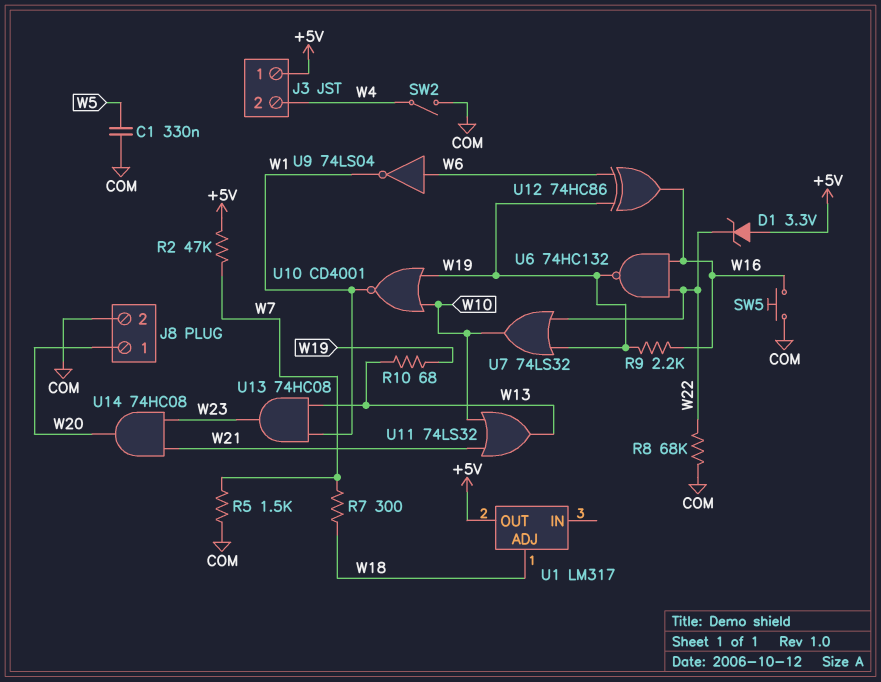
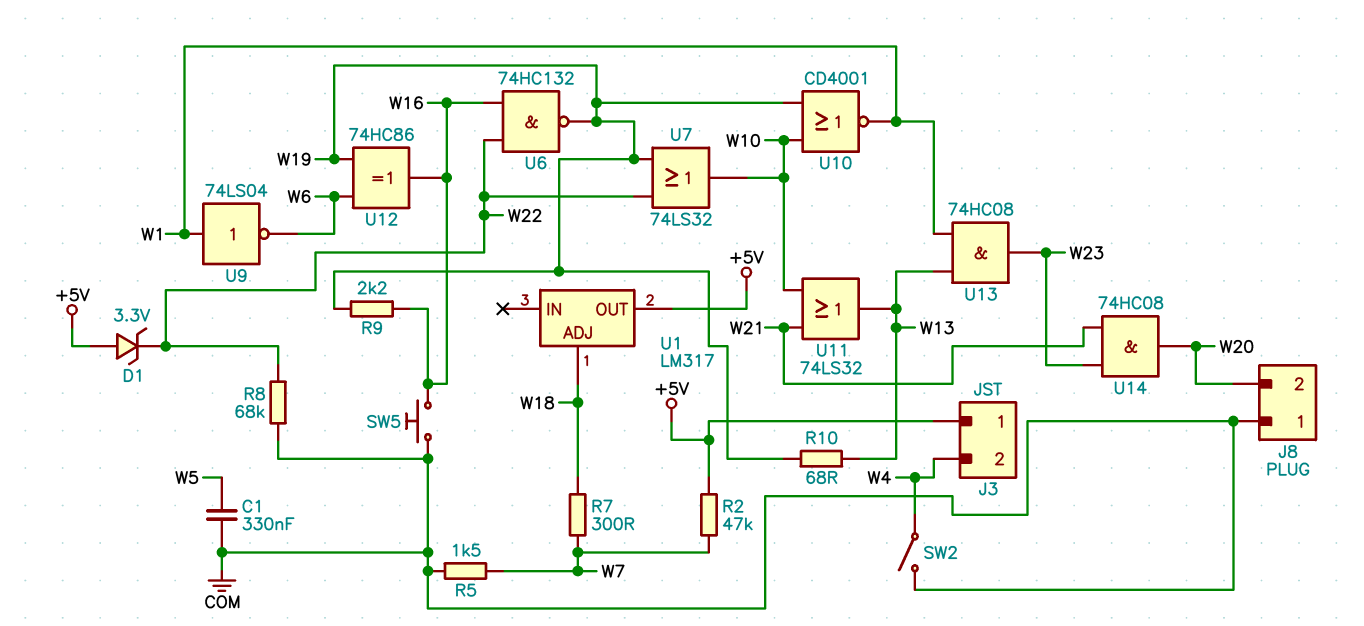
J8 pin 1: W20 -> COM
J8 pin 2: COM -> W20
U9: NOT 74LS04 (in W6, out W1) -> NOT 74LS04 (in W1, out W6)

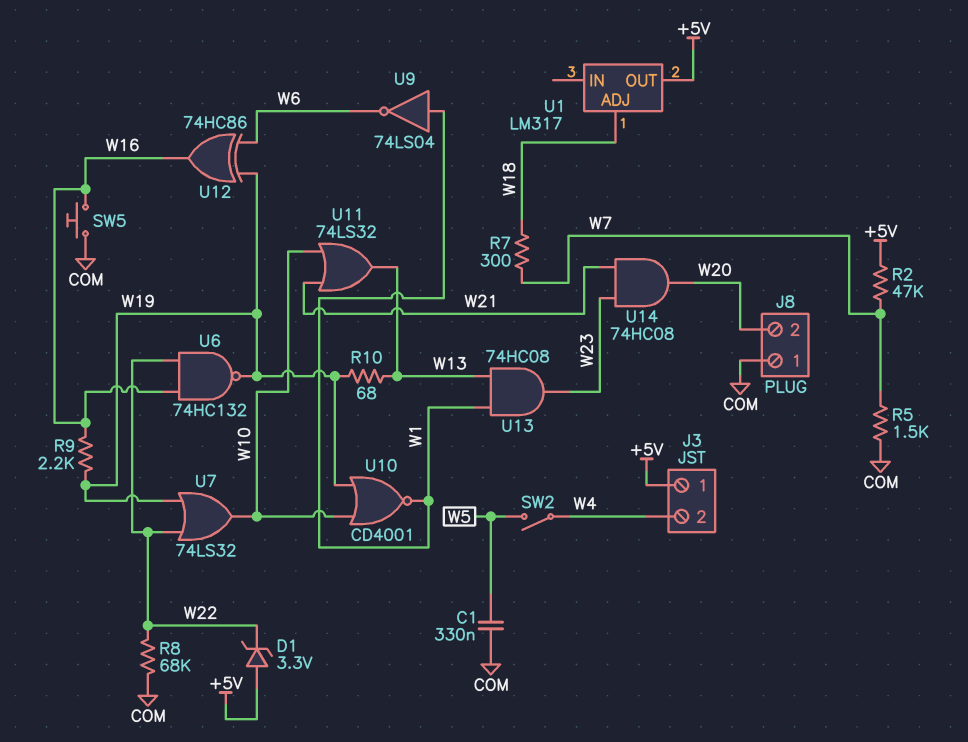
SW2: switch (COM, W4) -> switch (W4, W5)

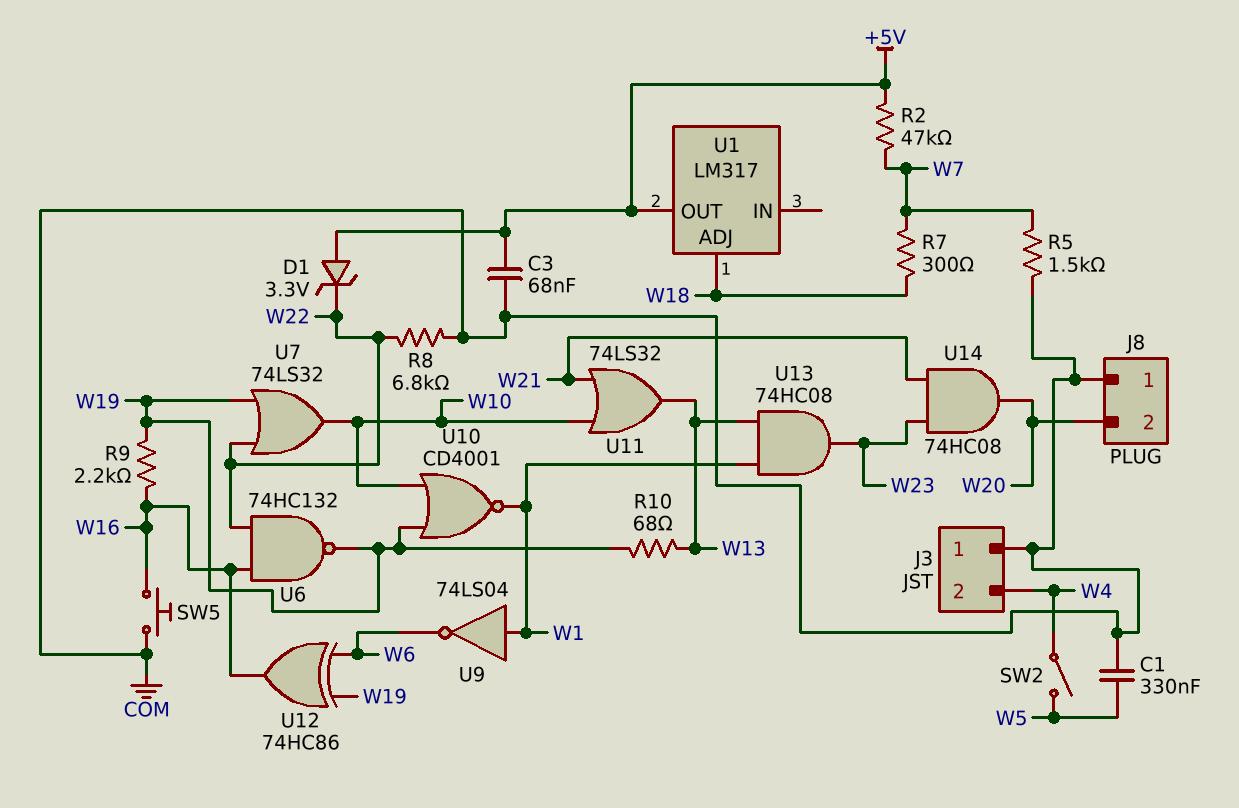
C3: none -> 68nF (+5V, COM)
J3 pin 1: +5V -> COM
R8: 68k (COM, W22) -> 6.8k (COM, W22)

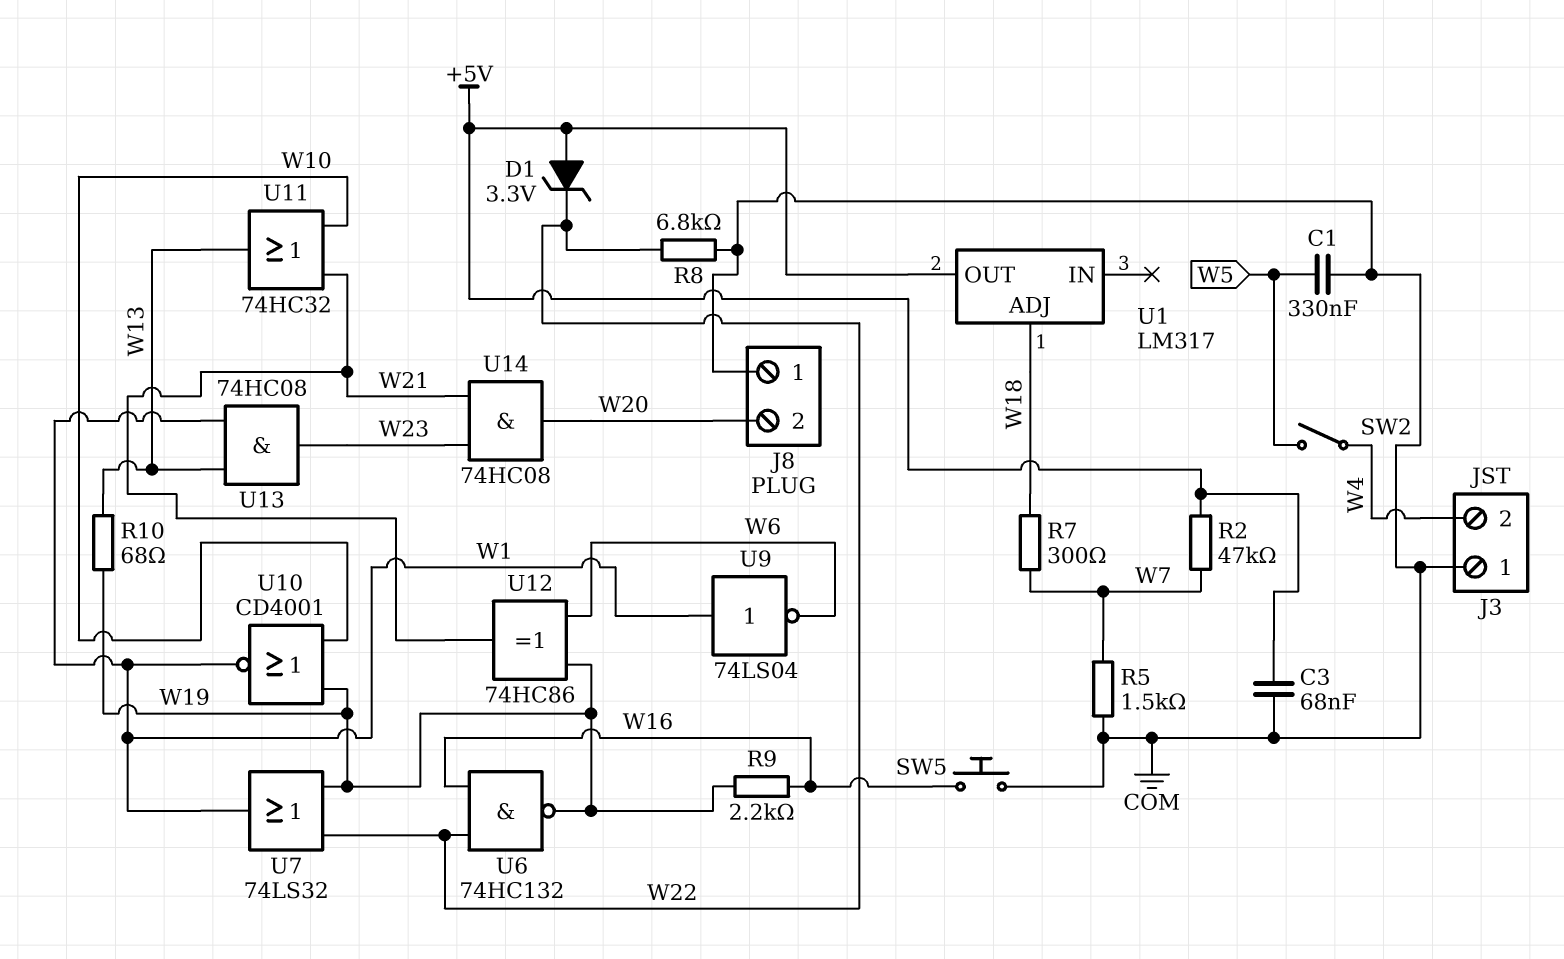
U7: OR 74LS32 (in W19, in W22, out W10) -> OR 74LS32 (in W19, in W22, out W1)
U11: OR 74LS32 (in W10, in W21, out W13) -> OR 74HC32 (in W10, in W21, out W13)
U12: XOR 74HC86 (in W6, in W19, out W16) -> XOR 74HC86 (in W6, in W19, out W21)

